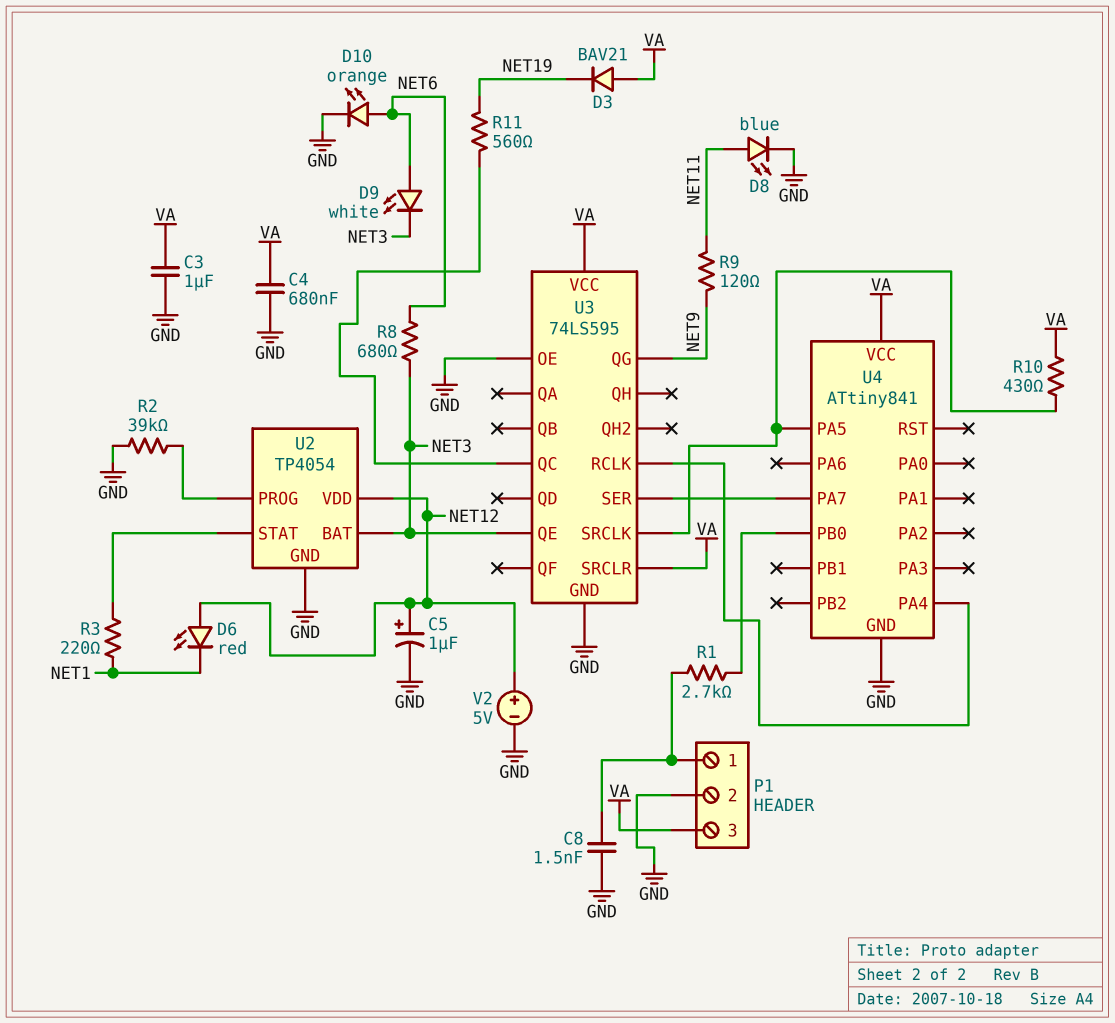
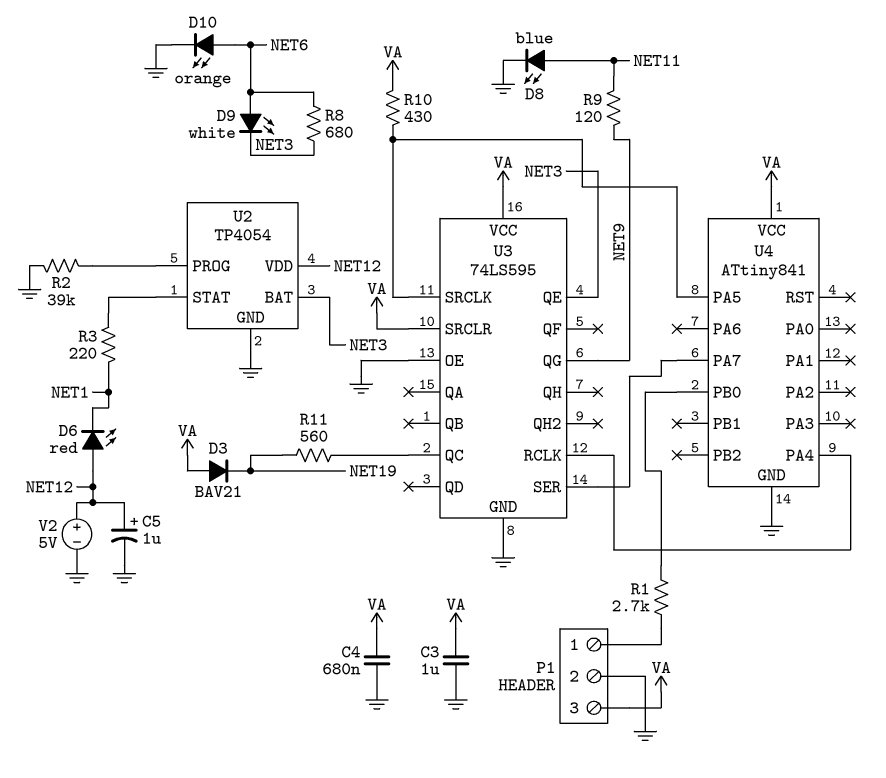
C8: 1.5nF (GND, P1/1) -> none

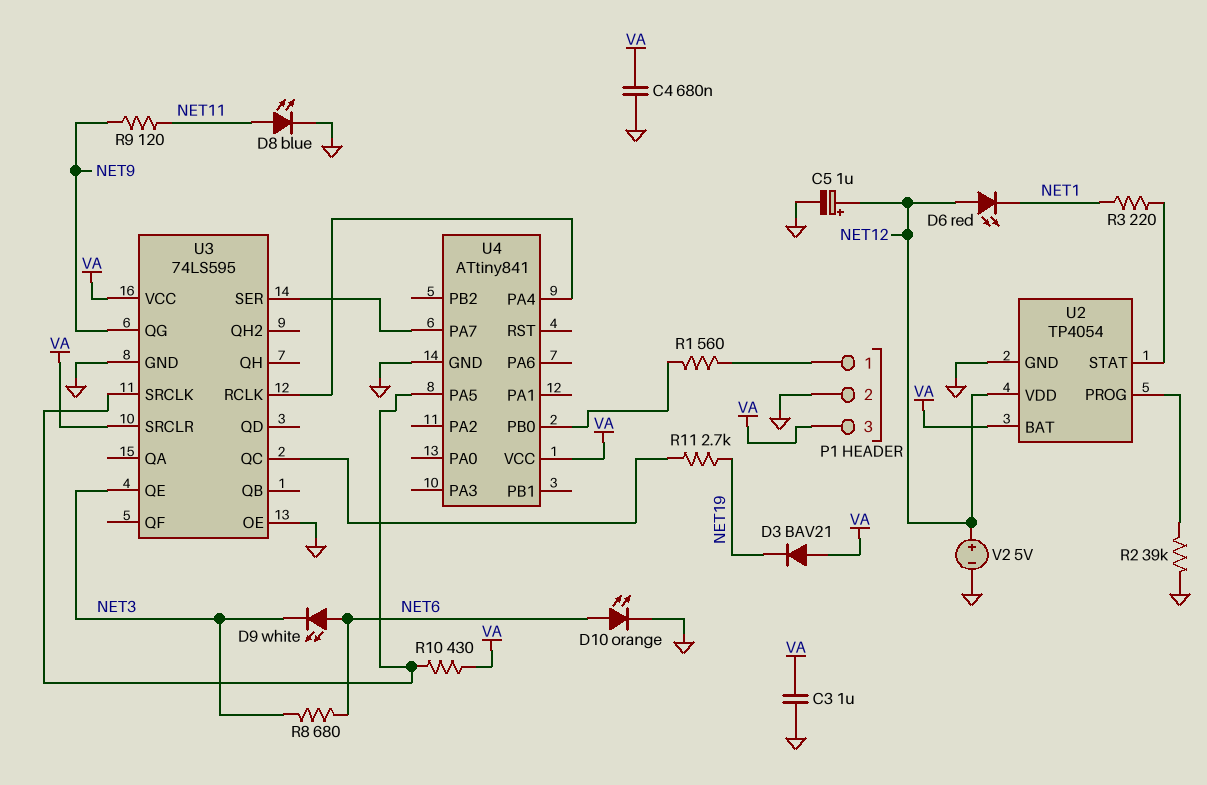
R1: 2.7k (P1/1, U4/PB0) -> 560 (P1/1, U4/PB0)
R11: 560 (NET19, U3/QC) -> 2.7k (NET19, U3/QC)
U2 pin BAT: NET3 -> VA

